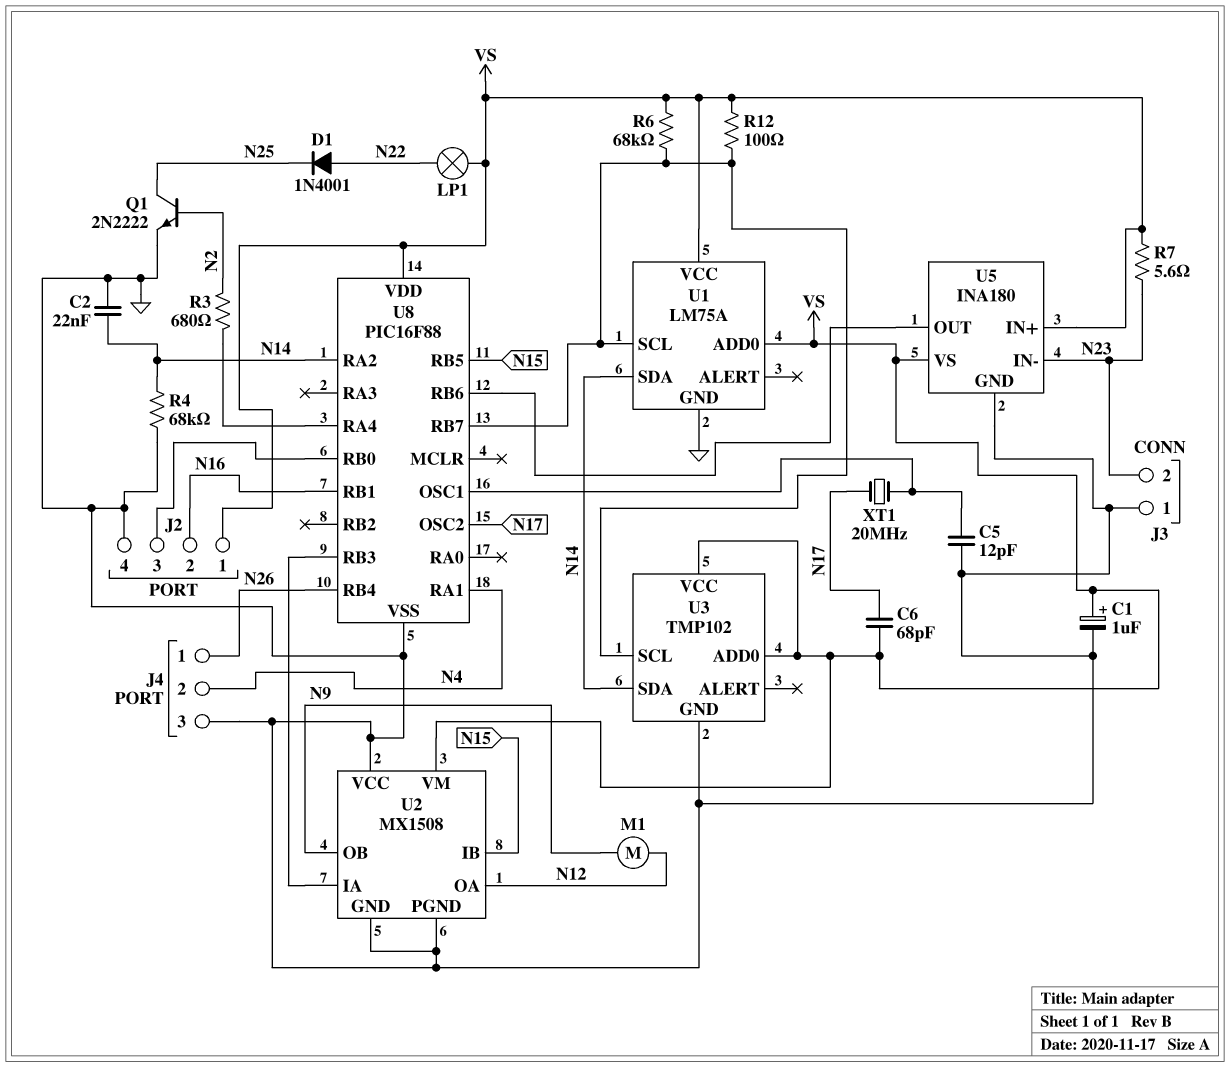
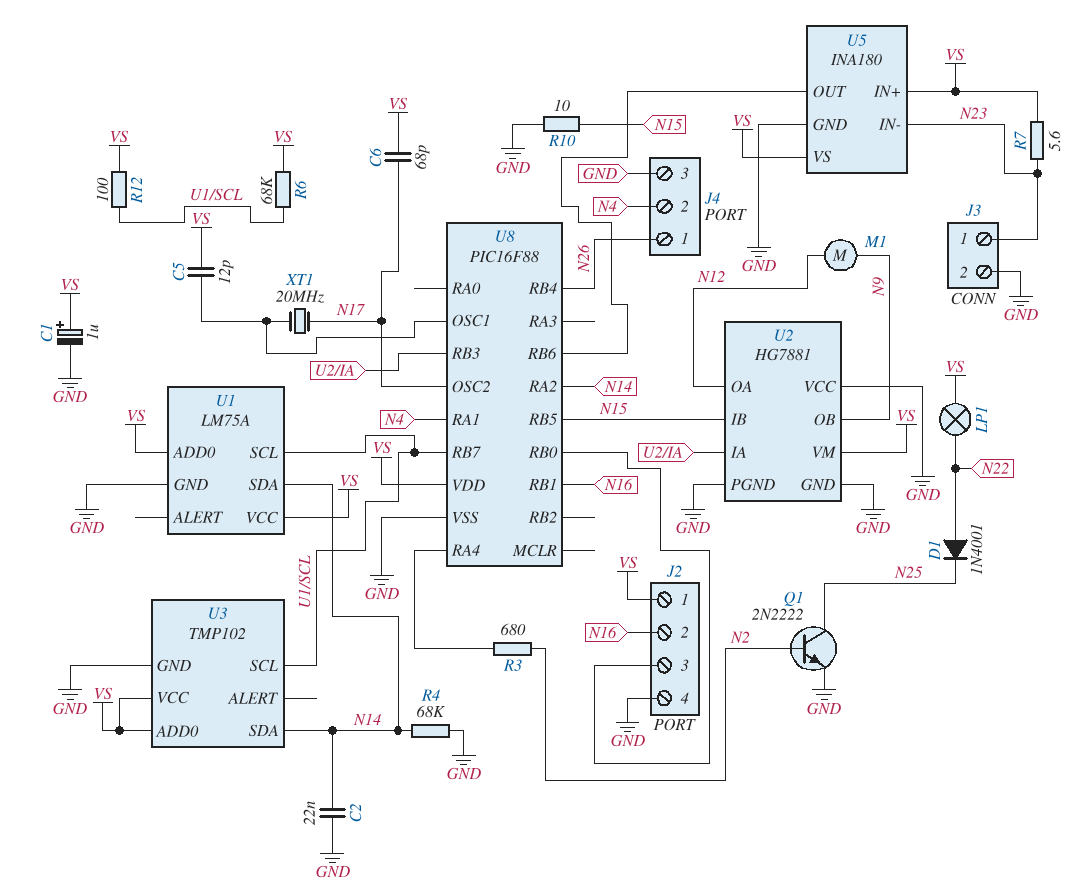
C5: 12pF (GND, U8/OSC1) -> 12pF (U8/OSC1, VS)
J3 pin 1: GND -> N23
J3 pin 2: N23 -> GND
R10: none -> 10 (GND, N15)
U2: MX1508 -> HG7881

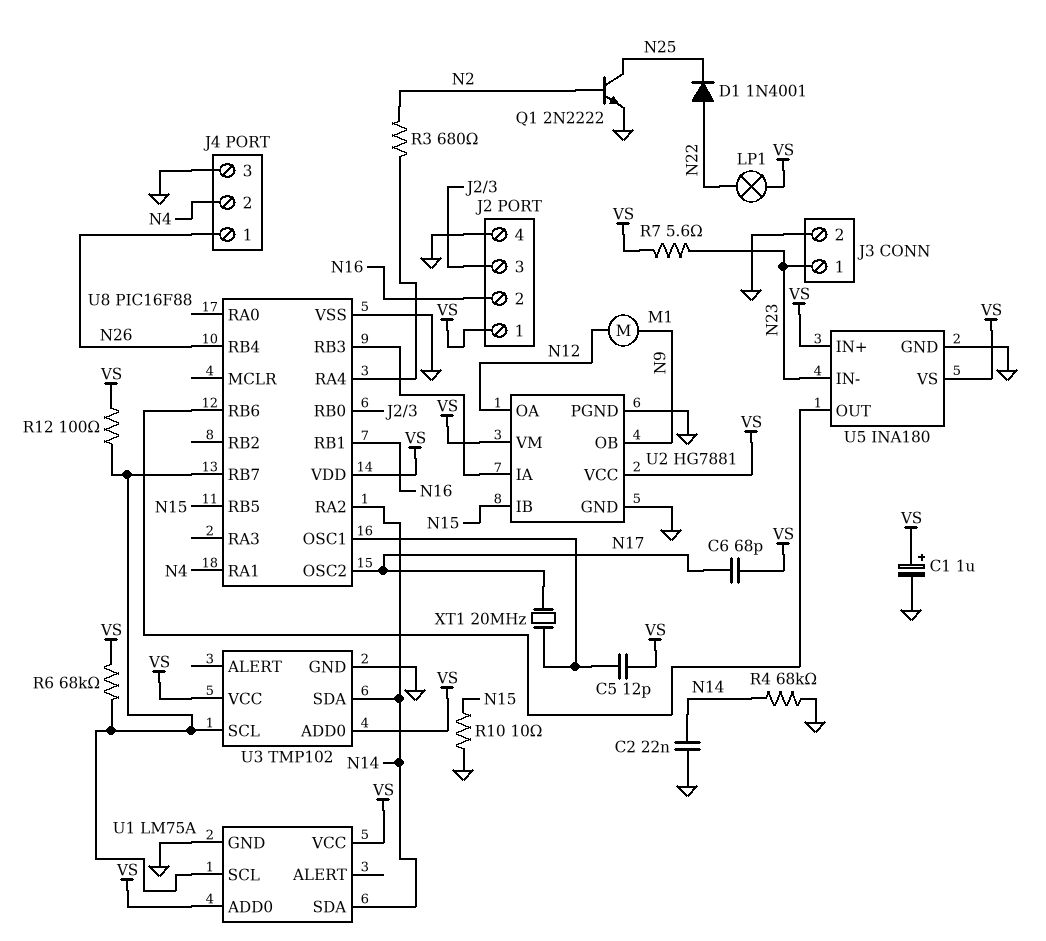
U2 pin VCC: GND -> VS

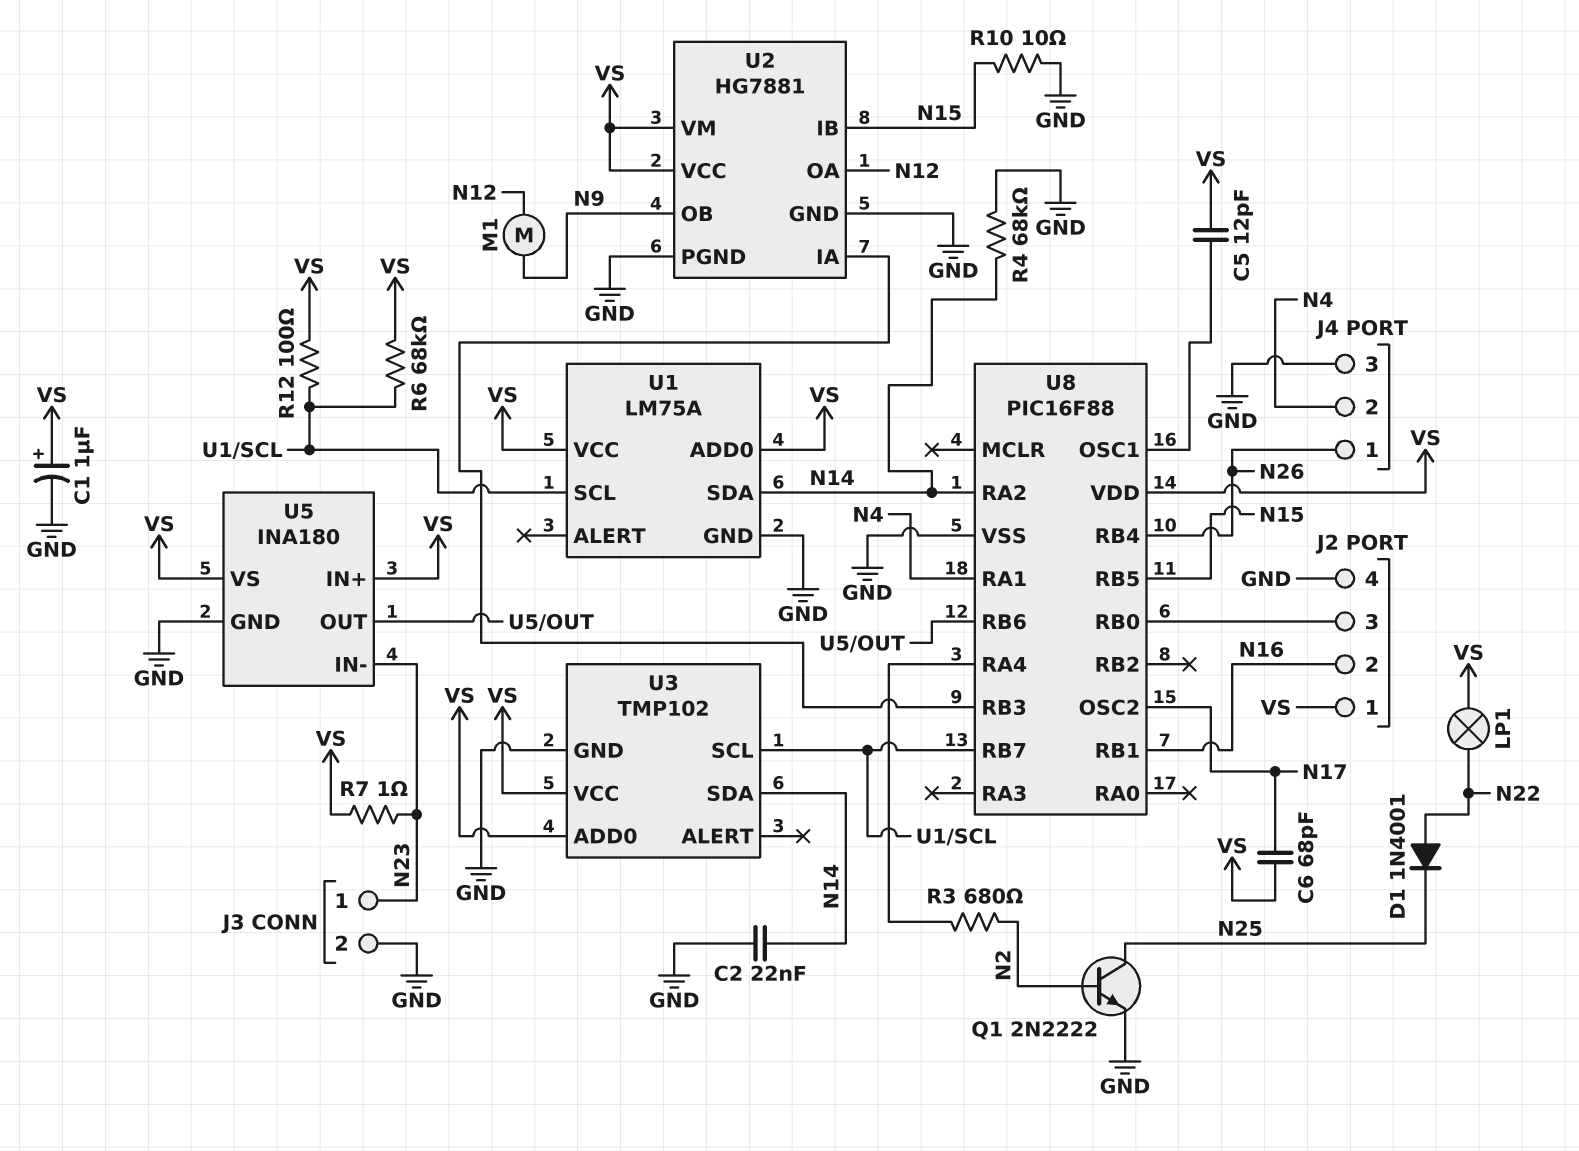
R7: 5.6 (N23, VS) -> 1 (N23, VS)
XT1: 20MHz (N17, U8/OSC1) -> none

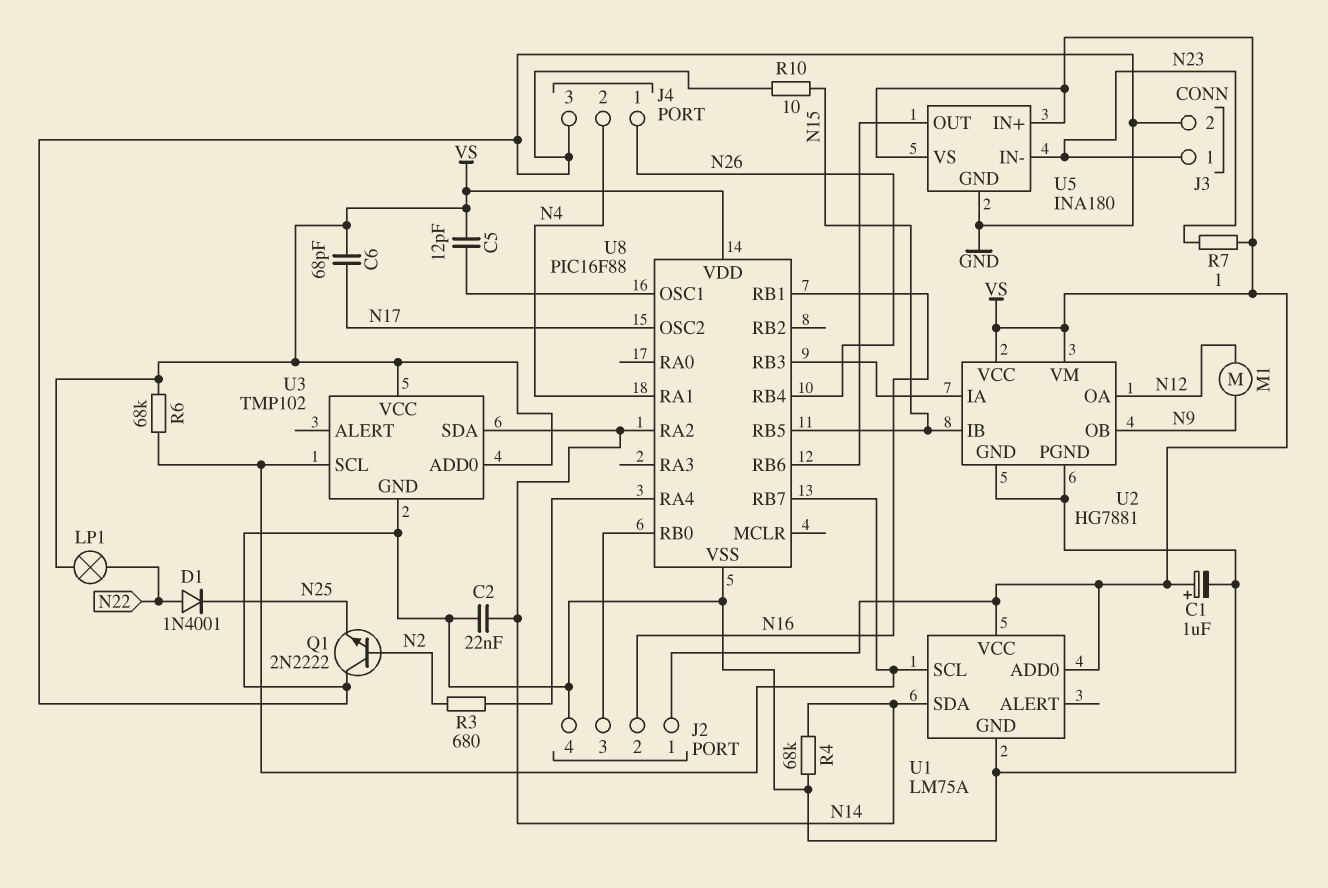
Q1: NPN 2N2222 (B N2, C N25, E GND) -> NPN 2N2222 (B N2, C GND, E N25)
R12: 100 (U1/SCL, VS) -> none

